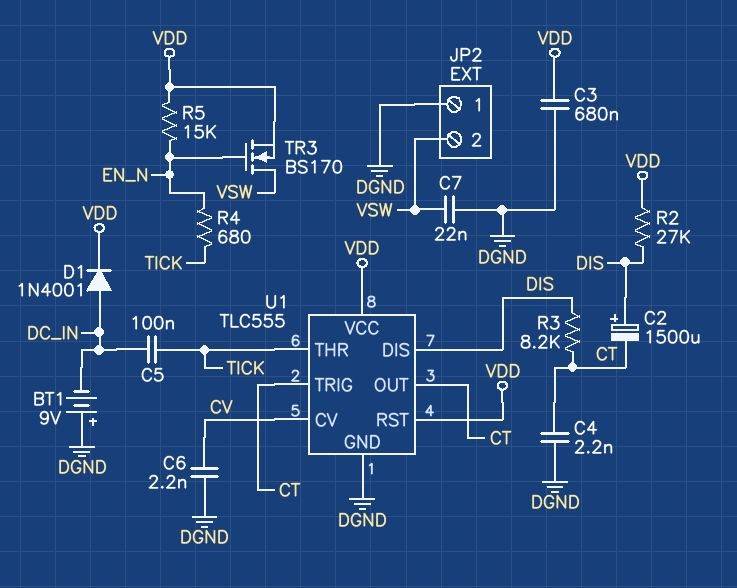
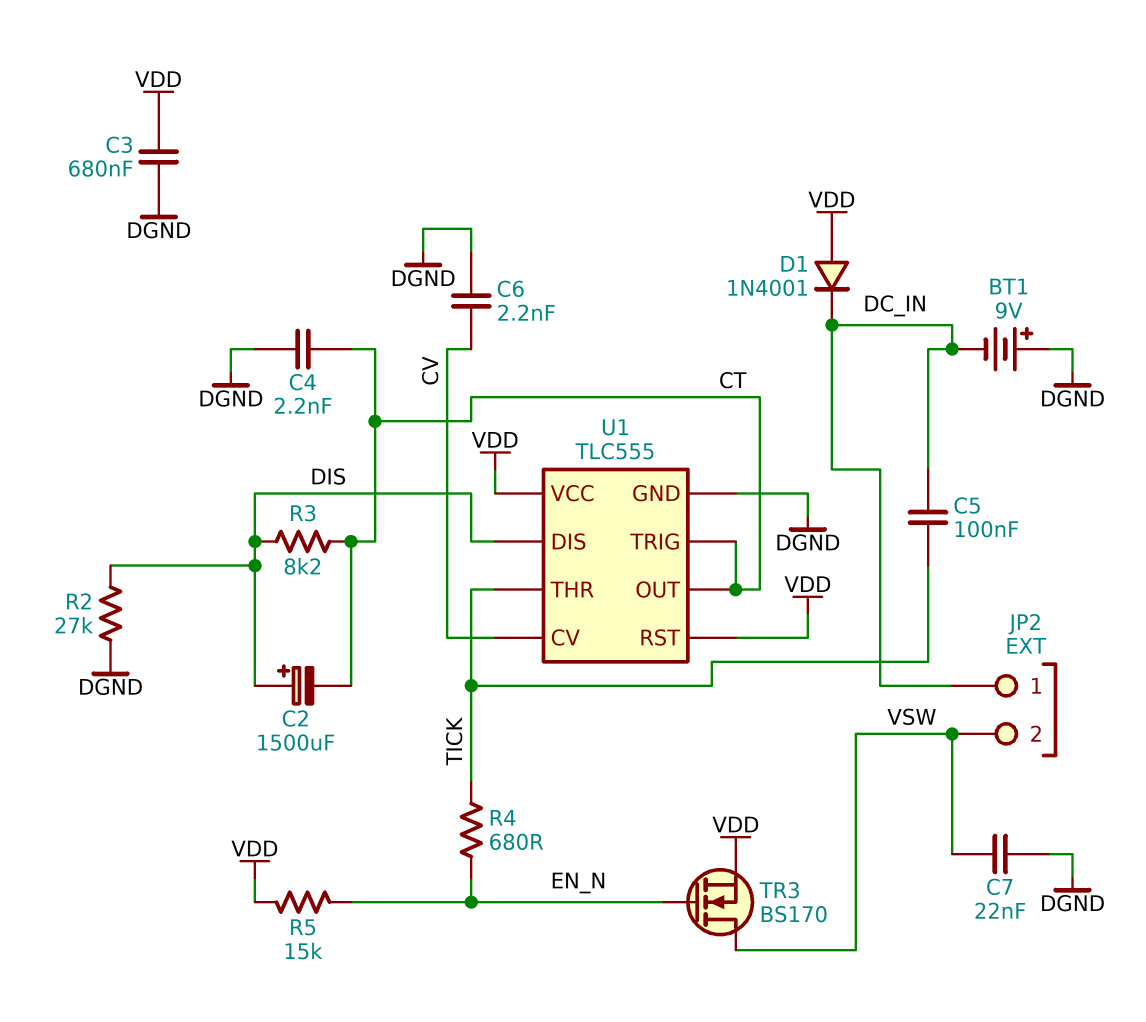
D1: diode 1N4001 (A DC_IN, K VDD) -> diode 1N4001 (A VDD, K DC_IN)
JP2 pin 1: DGND -> DC_IN
R2: 27k (DIS, VDD) -> 27k (DGND, DIS)

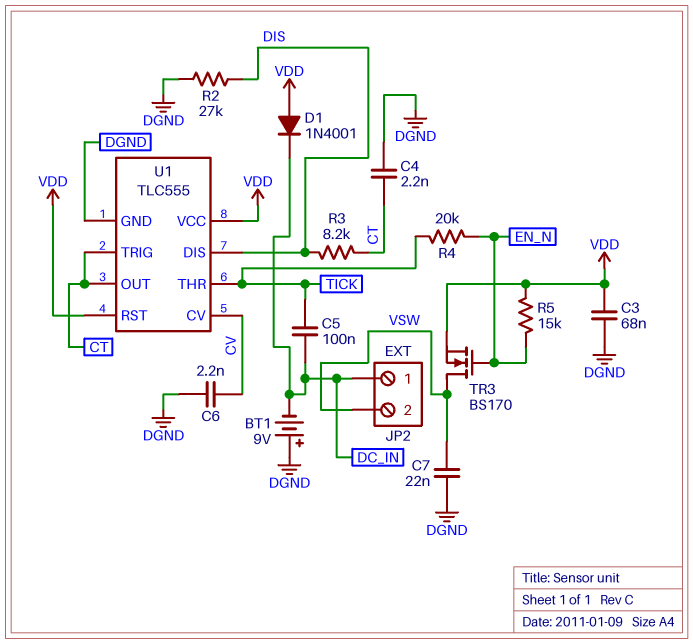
C2: 1500uF (plus DIS, minus CT) -> none
C3: 680nF (DGND, VDD) -> 68nF (DGND, VDD)
R4: 680 (EN_N, TICK) -> 20k (EN_N, TICK)

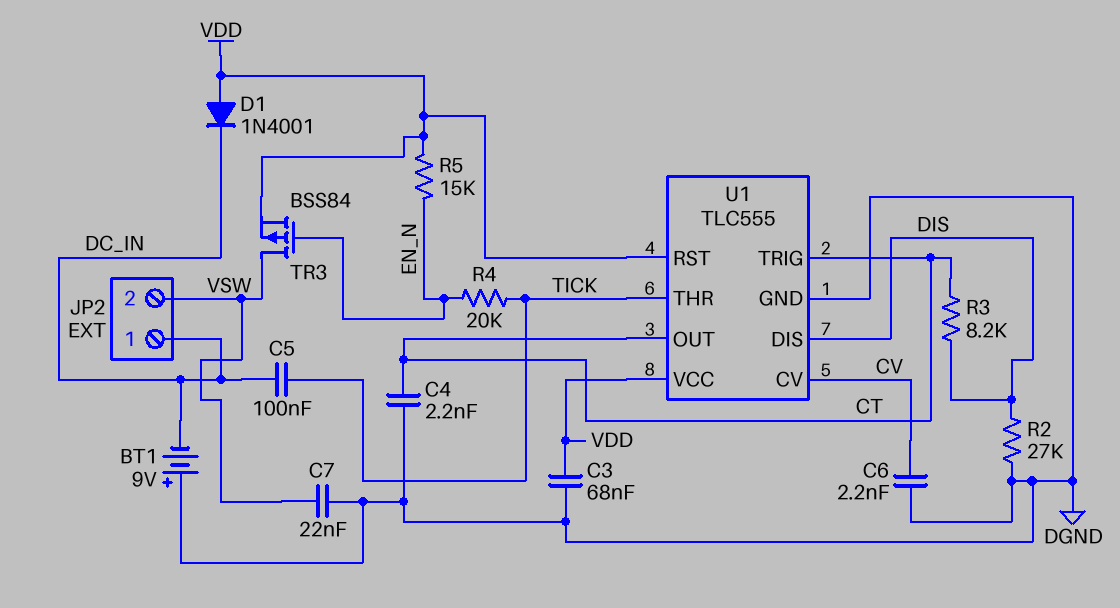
TR3: NMOS BS170 (G EN_N, D VSW, S VDD) -> PMOS BSS84 (G EN_N, D VSW, S VDD)

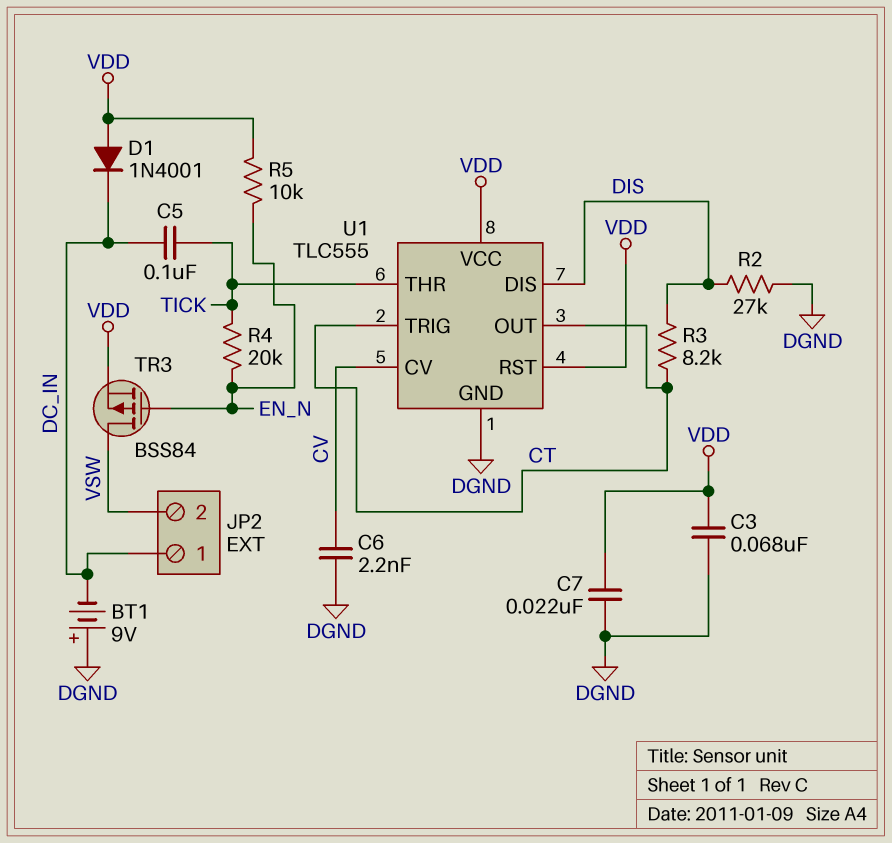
C4: 2.2nF (CT, DGND) -> none
C7: 22nF (DGND, VSW) -> 22nF (DGND, VDD)
R5: 15k (EN_N, VDD) -> 10k (EN_N, VDD)

